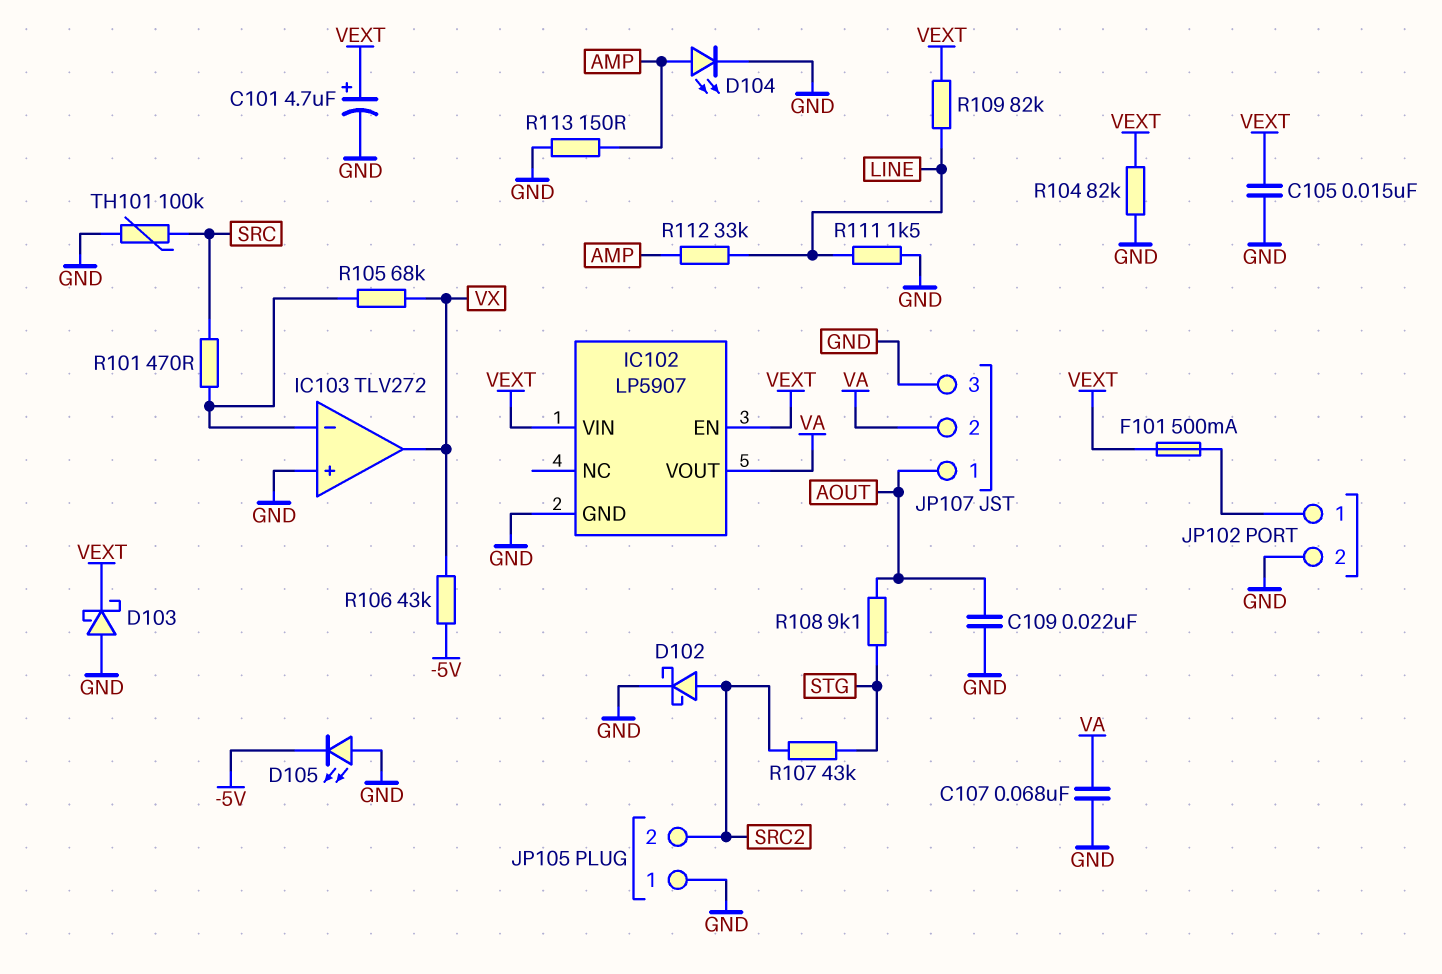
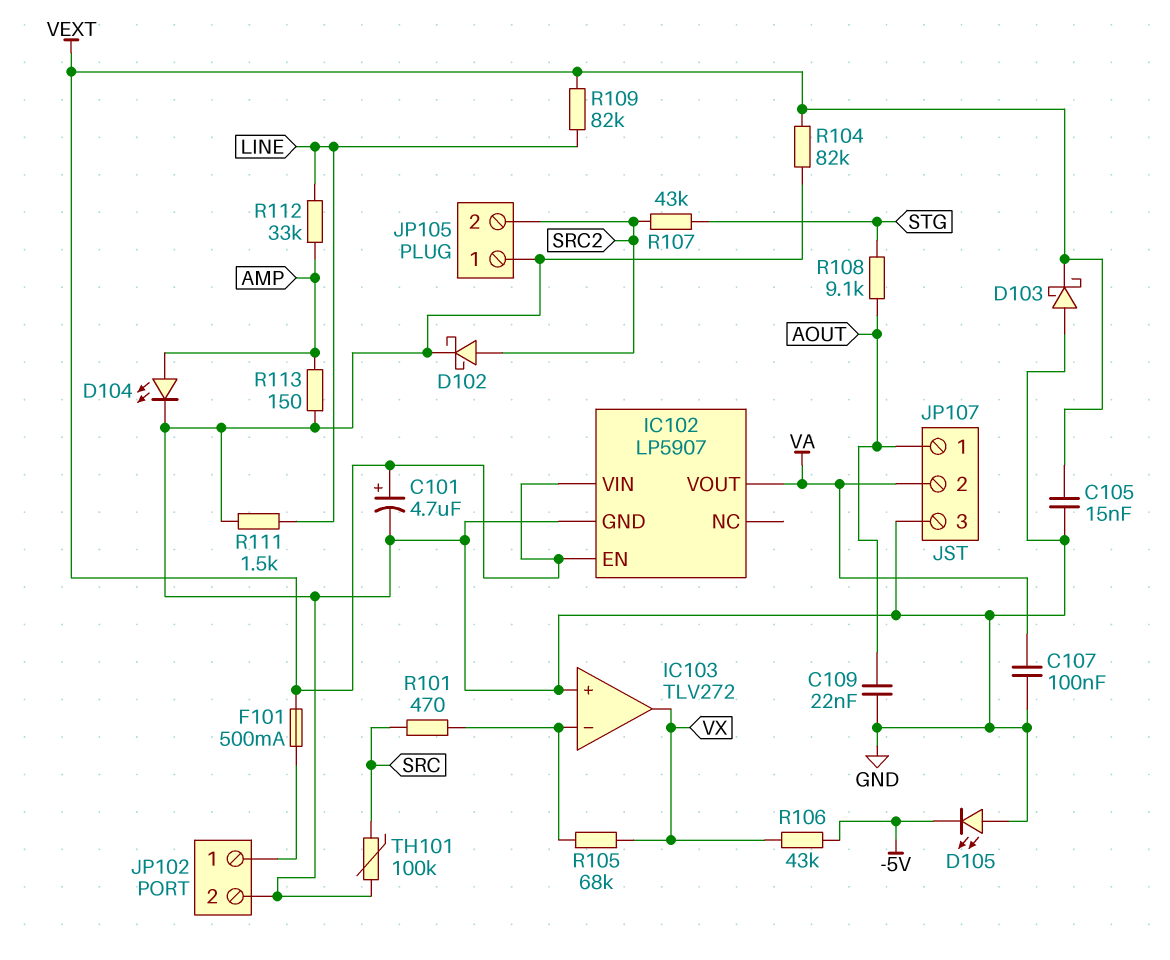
C107: 68nF (GND, VA) -> 100nF (GND, VA)

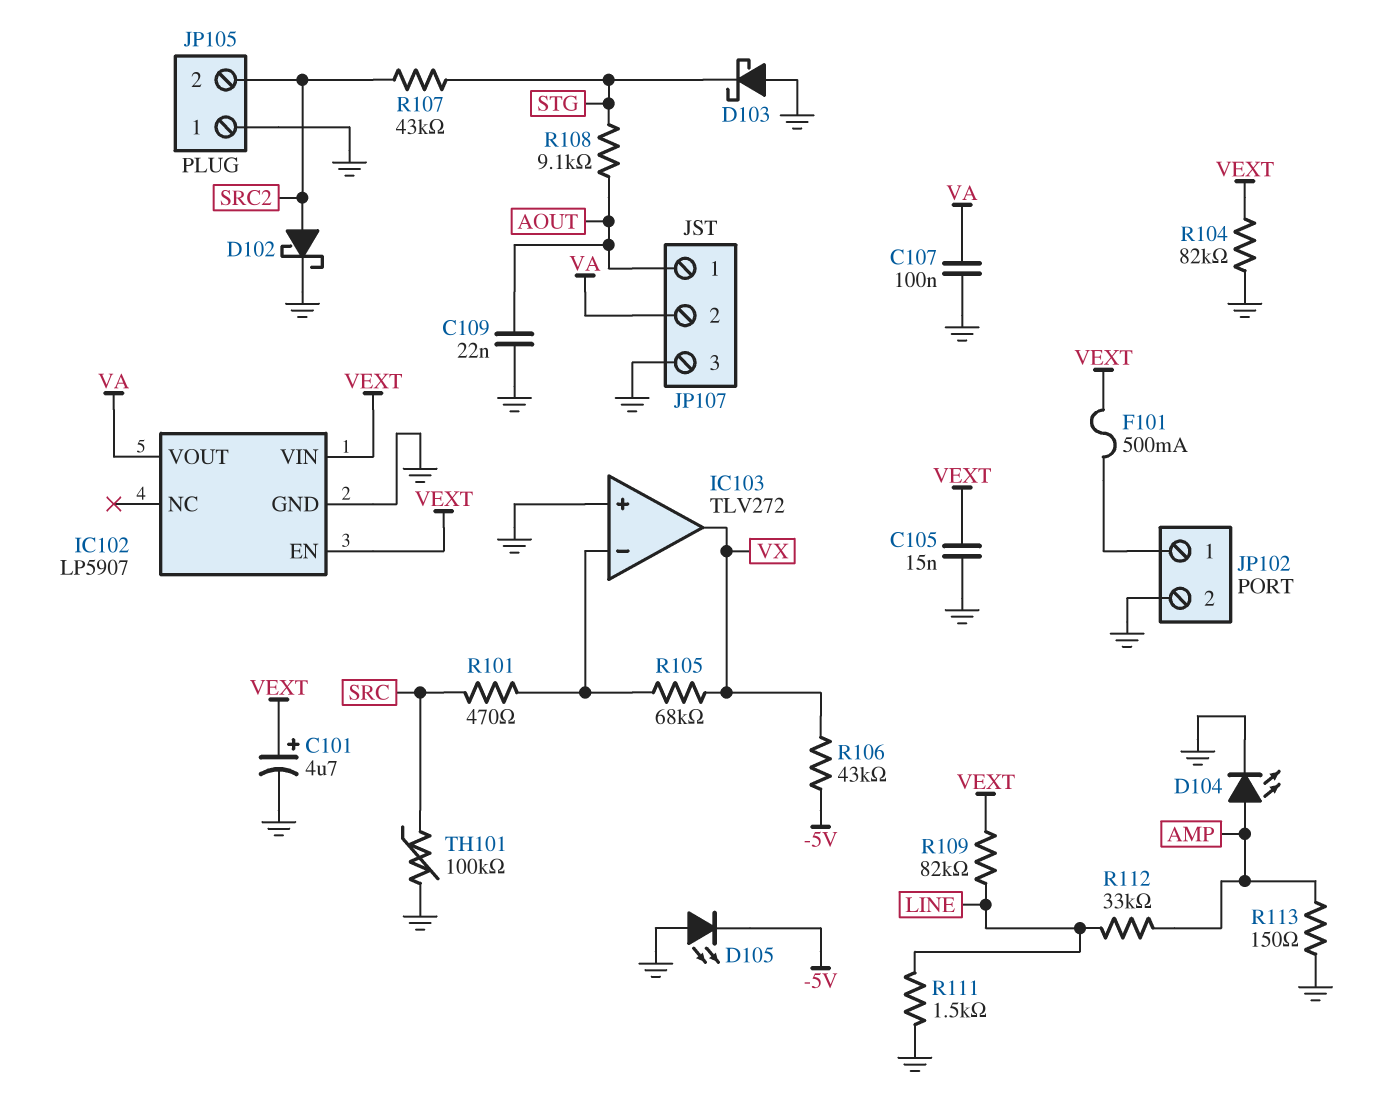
D103: schottky (A GND, K VEXT) -> schottky (A GND, K STG)

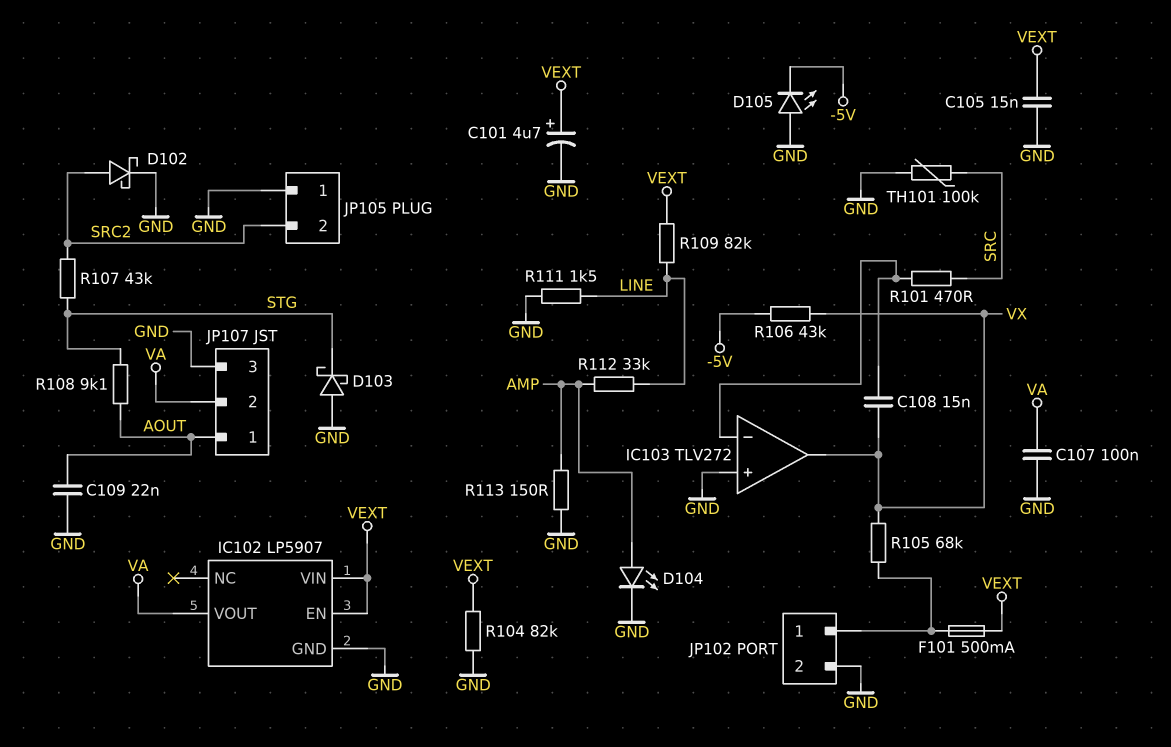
C108: none -> 15nF (IC103/in-, VX)
R105: 68k (IC103/in-, VX) -> 68k (JP102/1, VX)

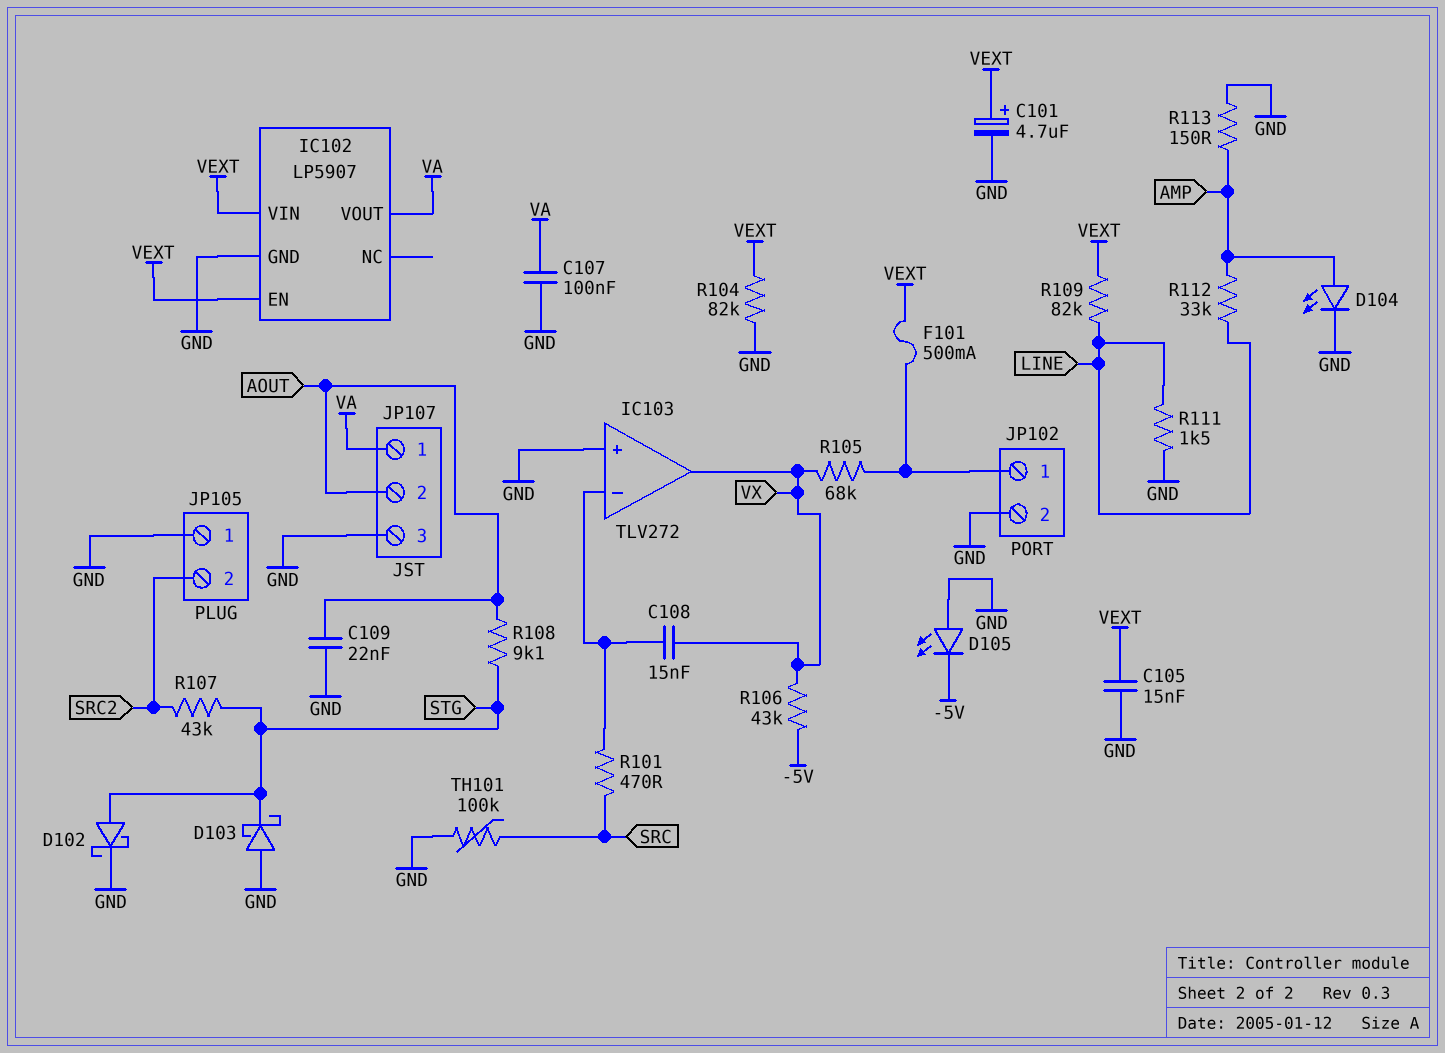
D102: schottky (A SRC2, K GND) -> schottky (A STG, K GND)
JP107 pin 1: AOUT -> VA
JP107 pin 2: VA -> AOUT

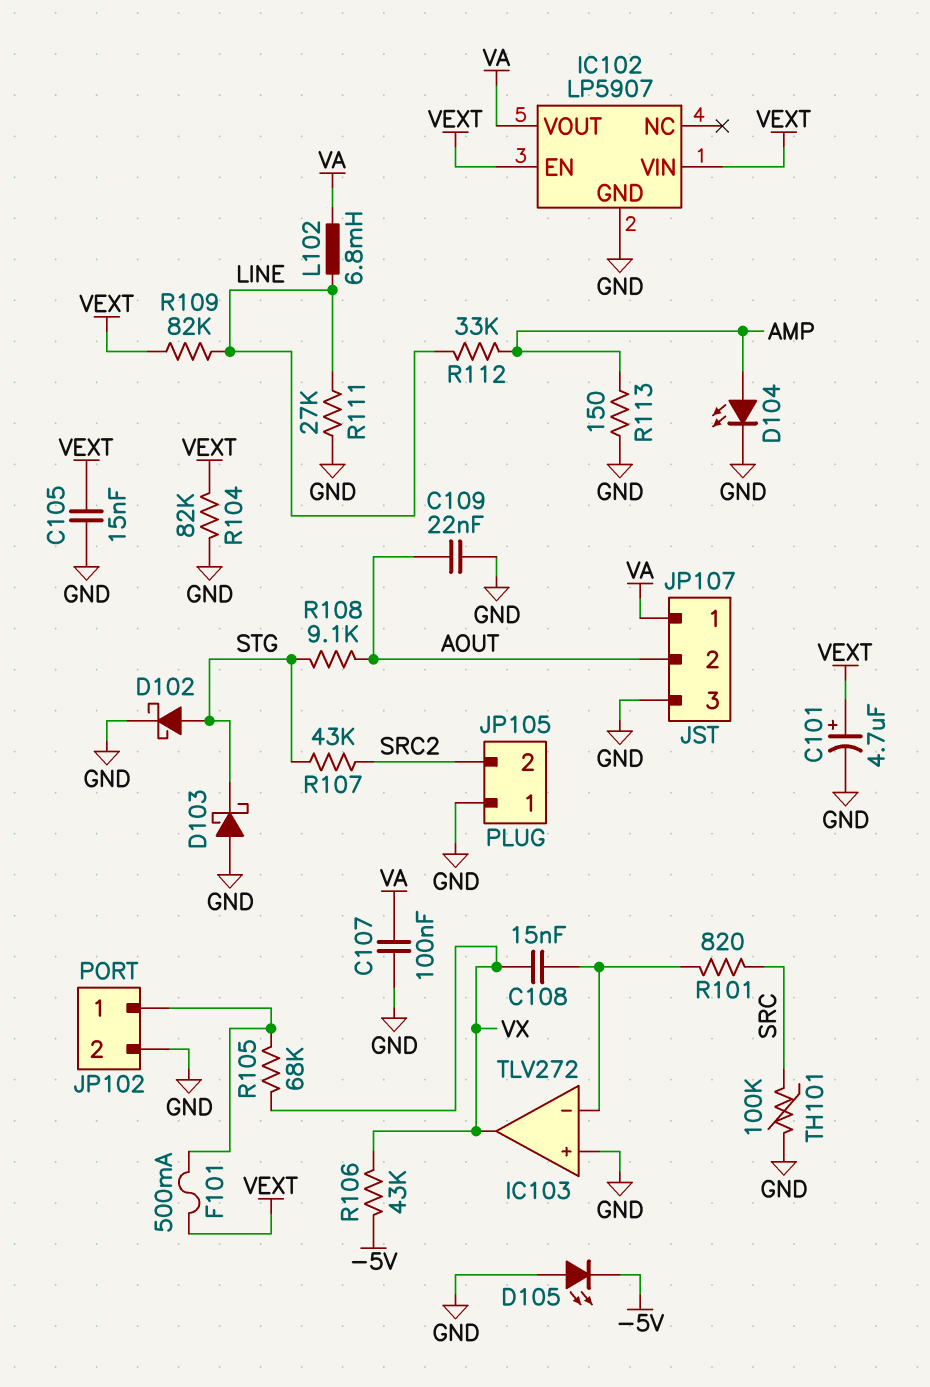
L102: none -> 6.8mH (LINE, VA)
R101: 470 (IC103/in-, SRC) -> 820 (IC103/in-, SRC)
R111: 1.5k (GND, LINE) -> 27k (GND, LINE)

